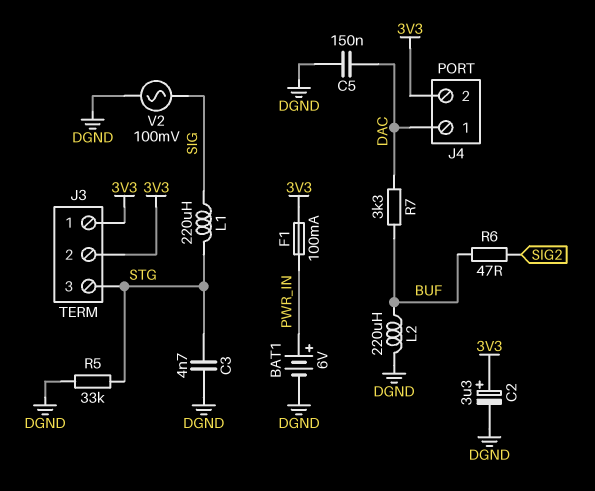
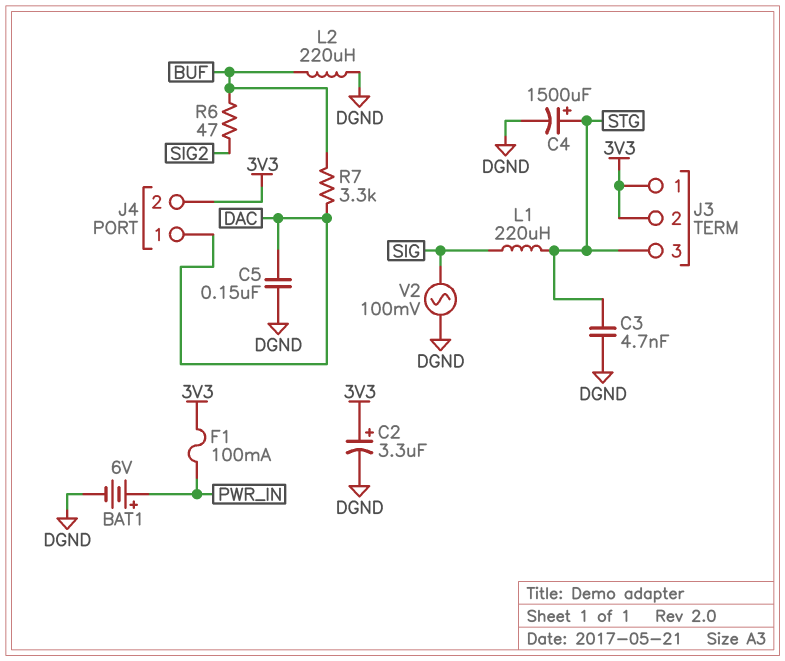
C4: none -> 1500uF (plus STG, minus DGND)
R5: 33k (DGND, STG) -> none

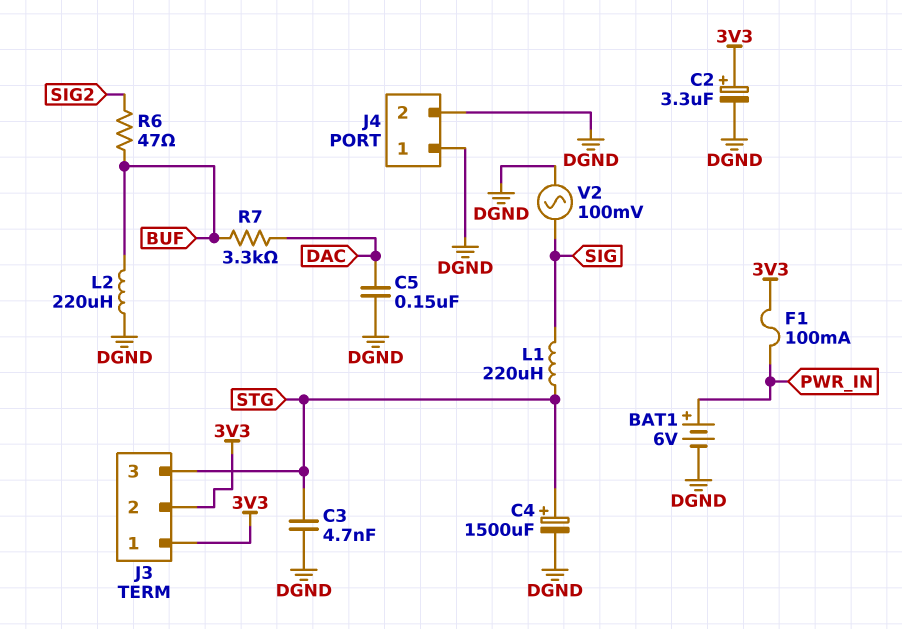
J4 pin 1: DAC -> DGND
J4 pin 2: 3V3 -> DGND

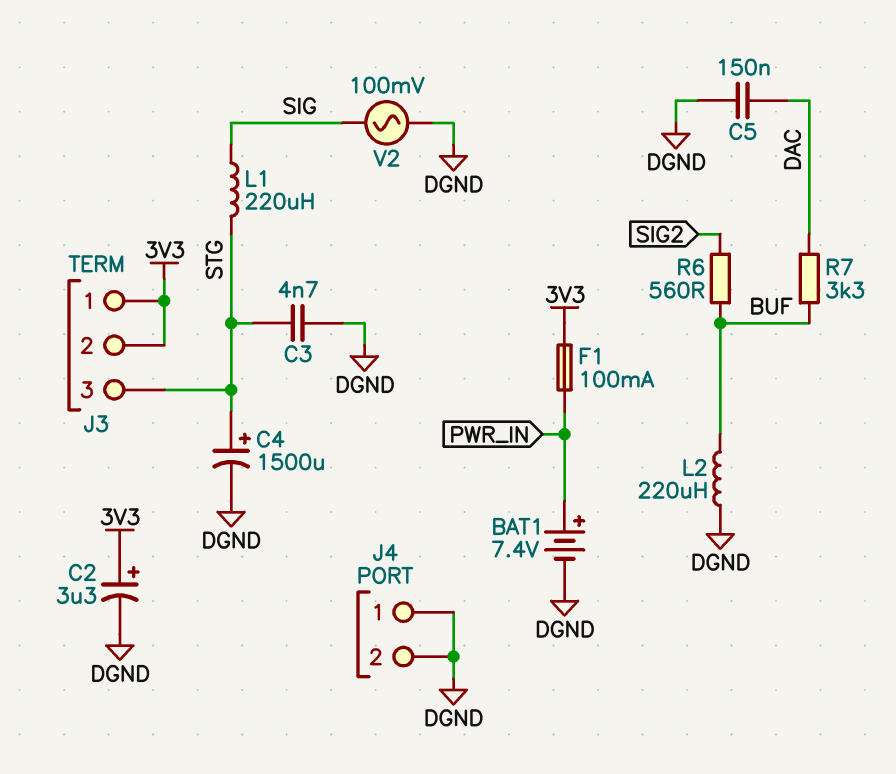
BAT1: 6V (plus PWR_IN, minus DGND) -> 7.4V (plus PWR_IN, minus DGND)
R6: 47 (BUF, SIG2) -> 560 (BUF, SIG2)

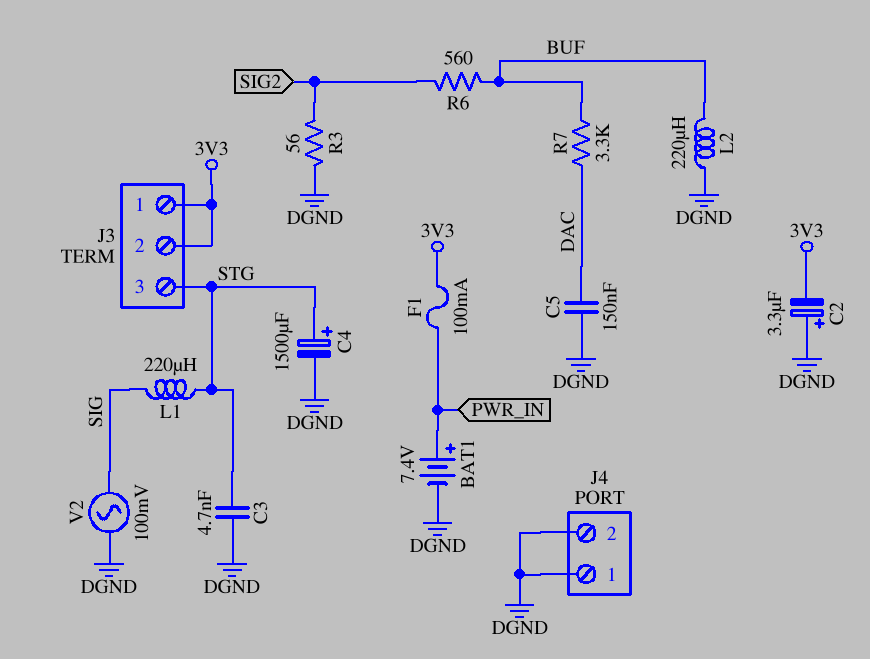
C2: 3.3uF (plus 3V3, minus DGND) -> 3.3uF (plus DGND, minus 3V3)
R3: none -> 56 (DGND, SIG2)

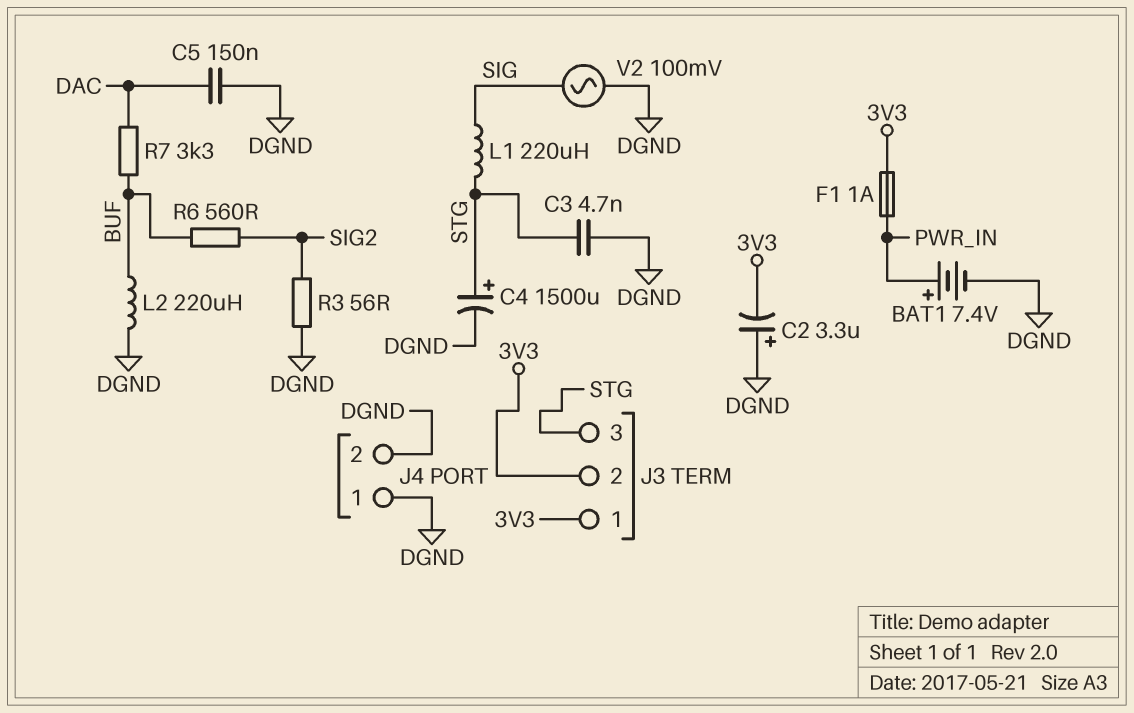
F1: 100mA (3V3, PWR_IN) -> 1A (3V3, PWR_IN)

